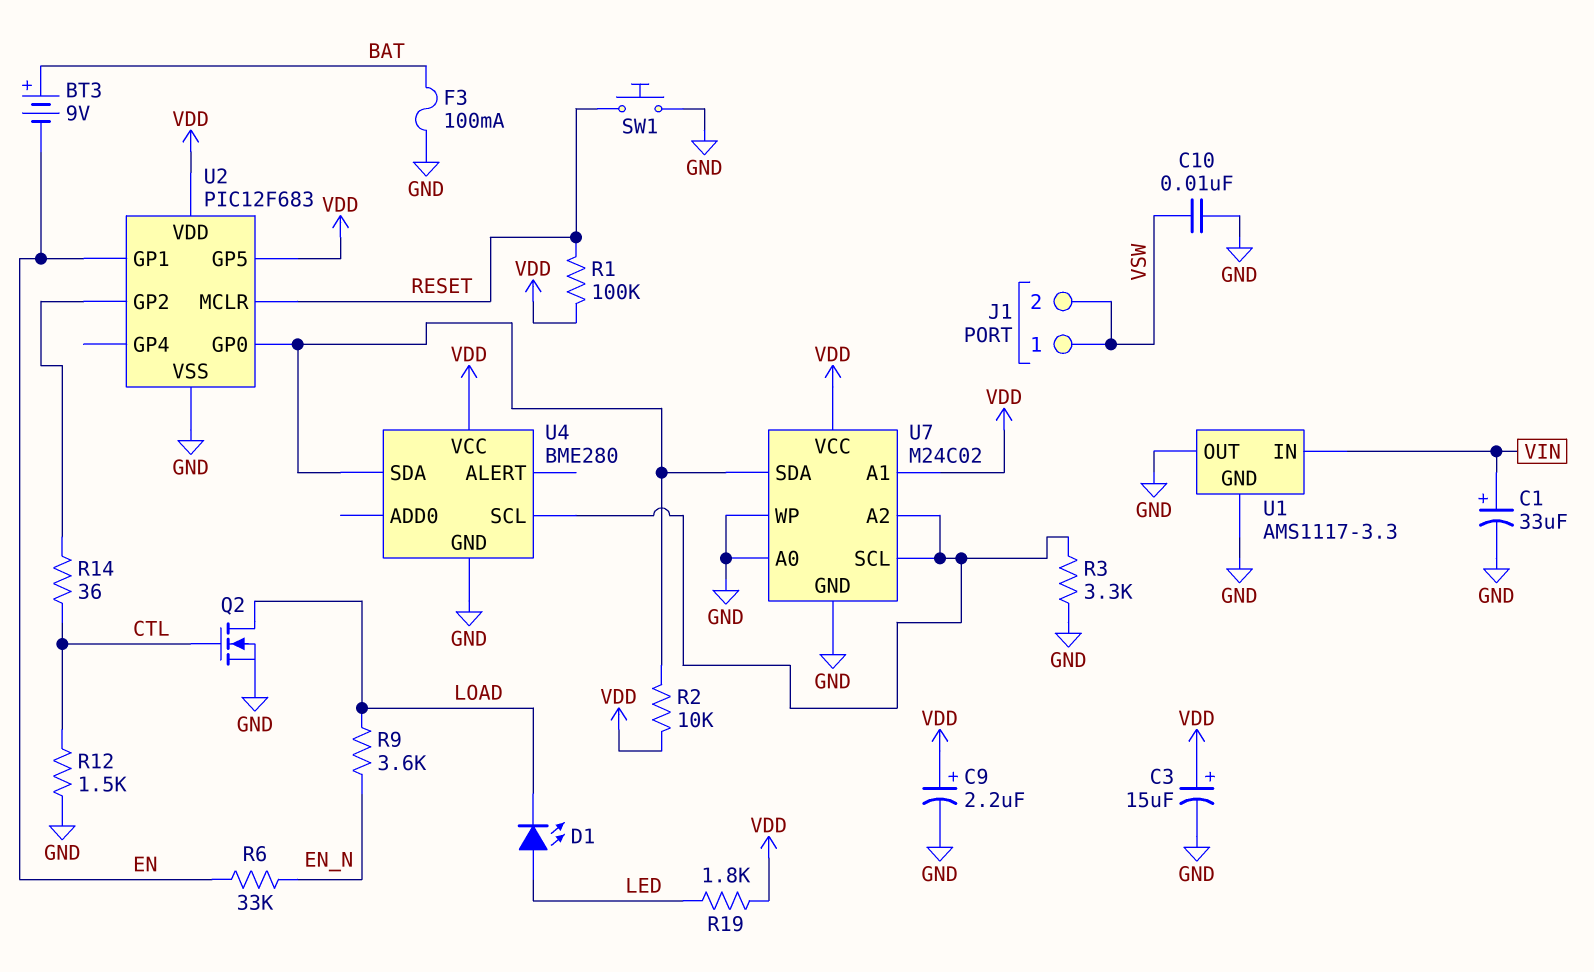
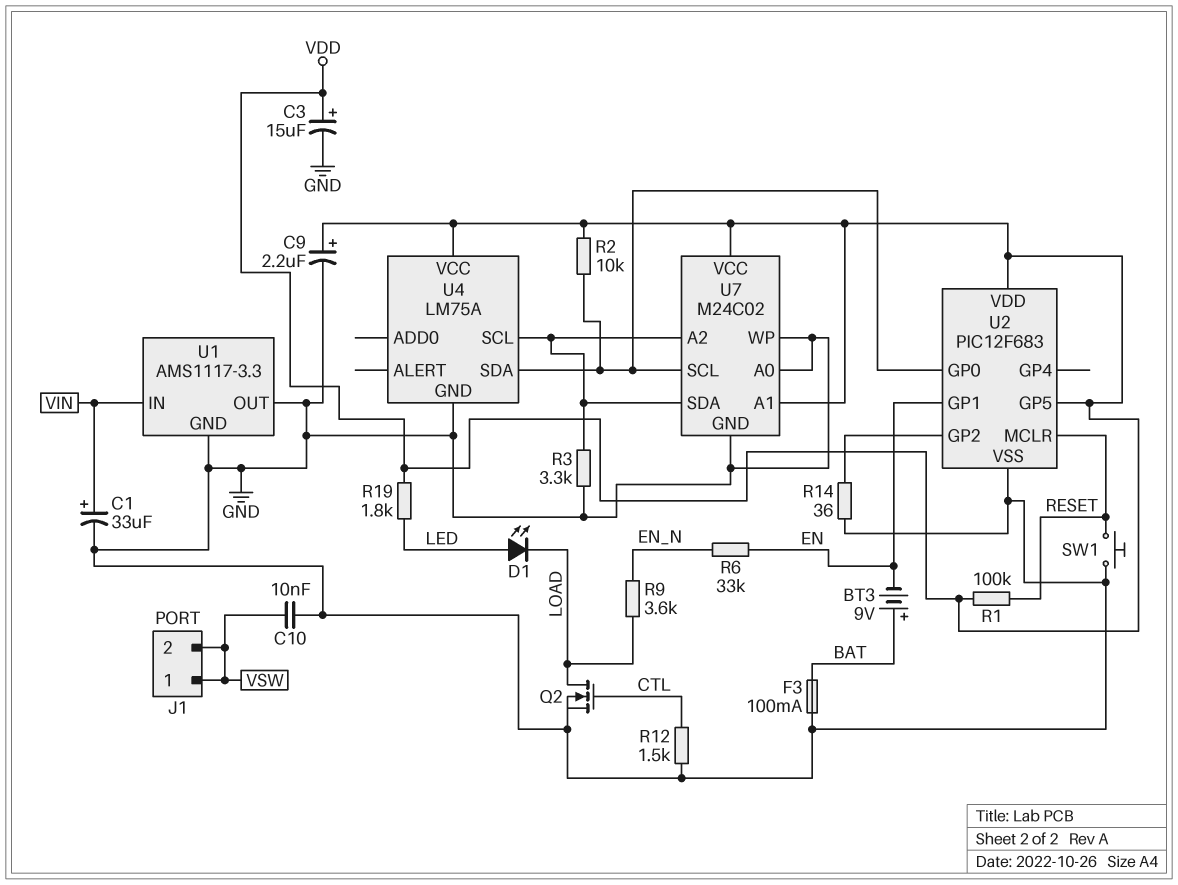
R14: 36 (CTL, U2/GP2) -> 36 (GND, U2/GP2)
U4: BME280 -> LM75A
U7 pin SCL: U4/SCL -> U2/GP0
U7 pin SDA: U2/GP0 -> U4/SCL

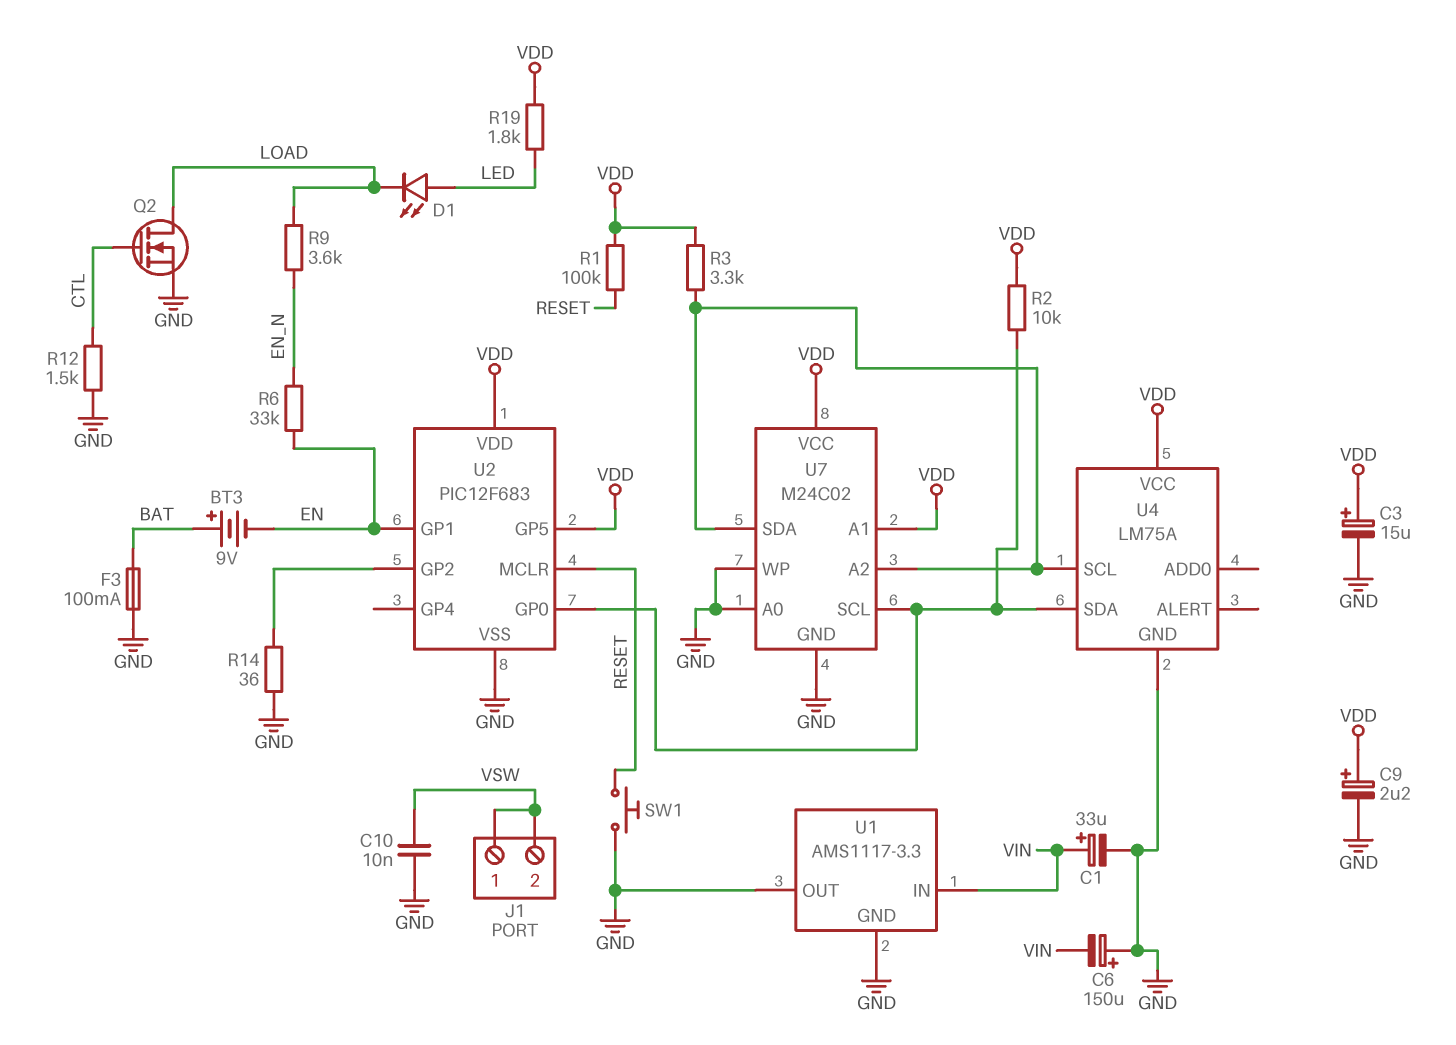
C6: none -> 150uF (plus GND, minus VIN)
R3: 3.3k (GND, U4/SCL) -> 3.3k (U4/SCL, VDD)

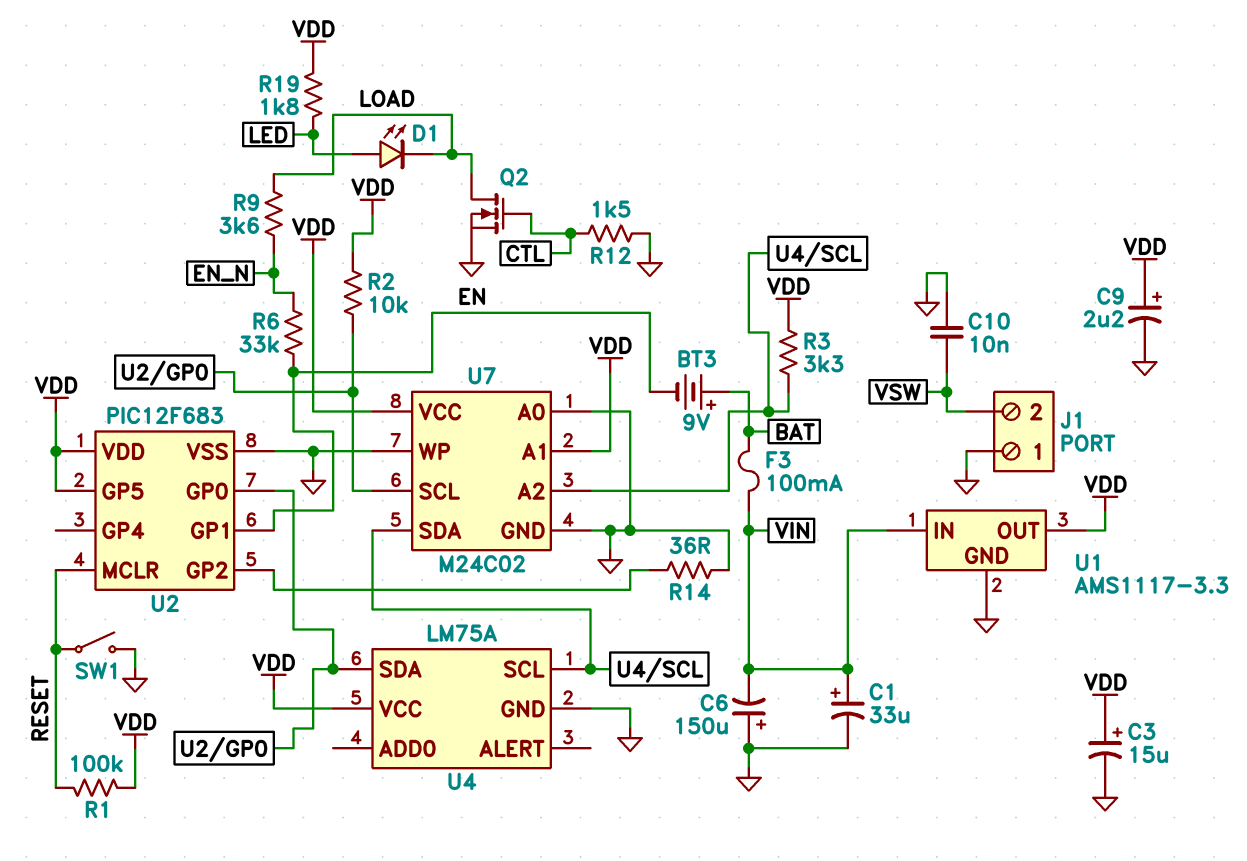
F3: 100mA (BAT, GND) -> 100mA (BAT, VIN)
J1 pin 1: VSW -> GND
SW1: button (GND, RESET) -> switch (GND, RESET)
U1 pin OUT: GND -> VDD

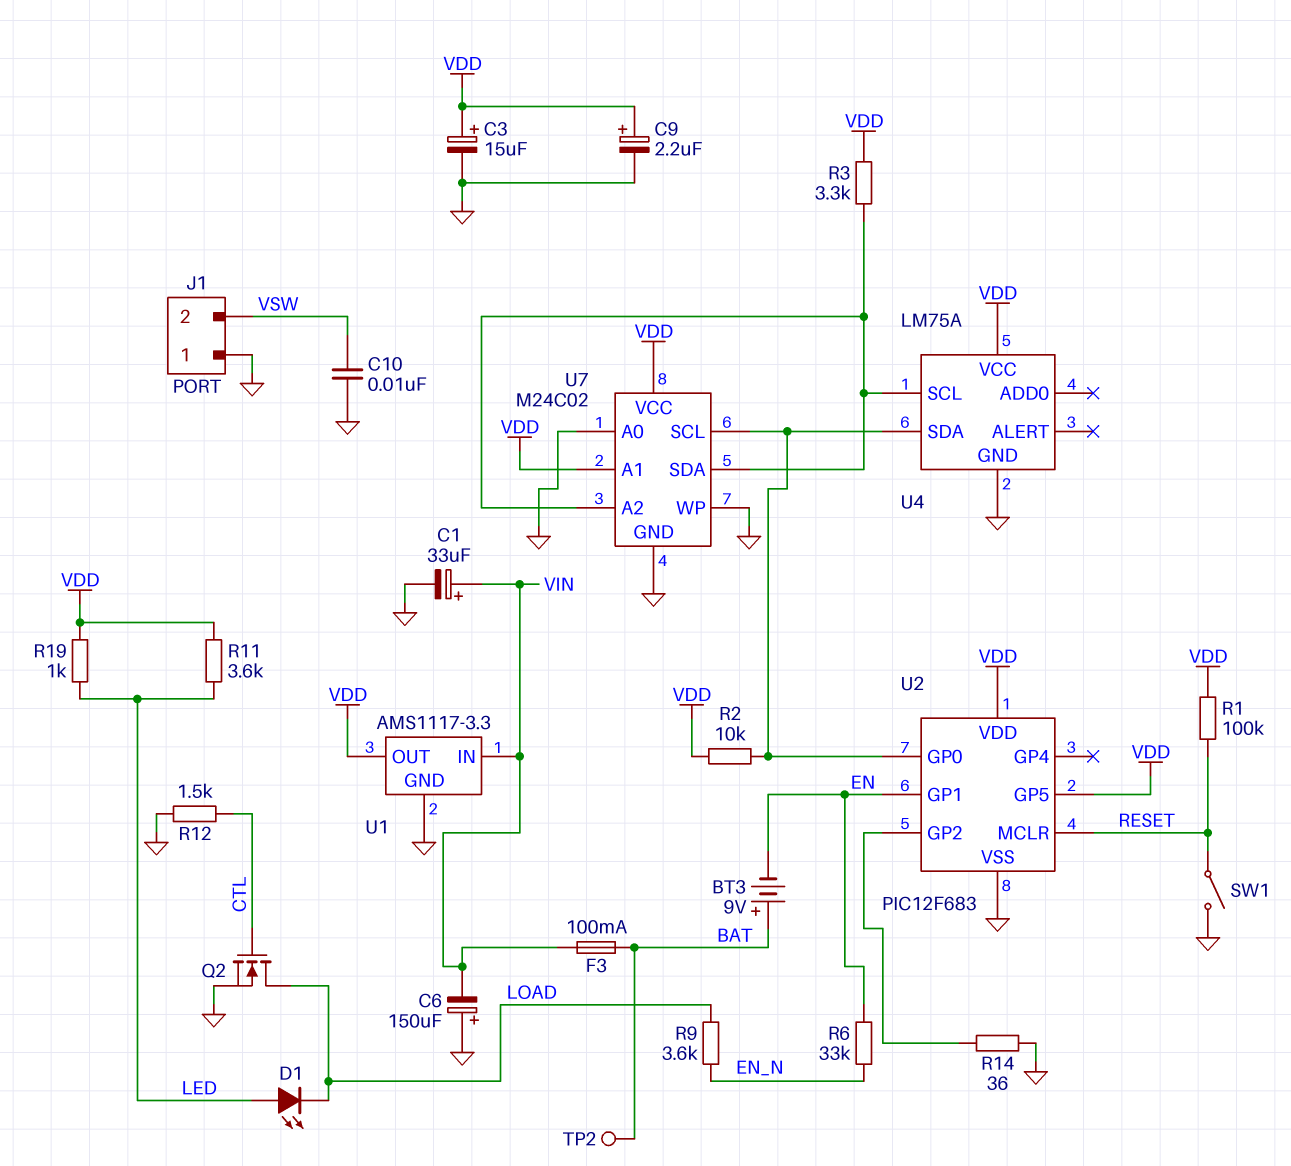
R11: none -> 3.6k (LED, VDD)
R19: 1.8k (LED, VDD) -> 1k (LED, VDD)
TP2: none -> test point (BAT)

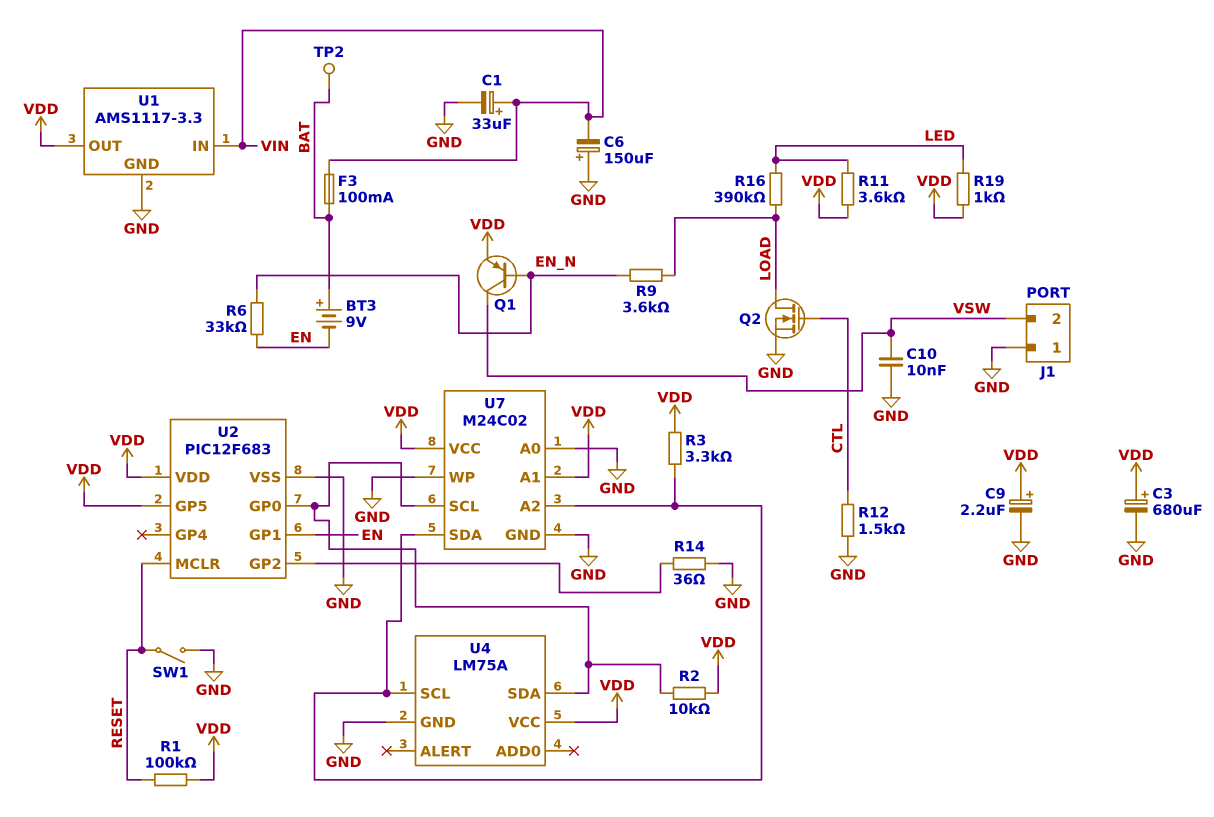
C3: 15uF (plus VDD, minus GND) -> 680uF (plus VDD, minus GND)
D1: LED (A LED, K LOAD) -> none
Q1: none -> PNP (B EN_N, C VSW, E VDD)
R16: none -> 390k (LED, LOAD)

